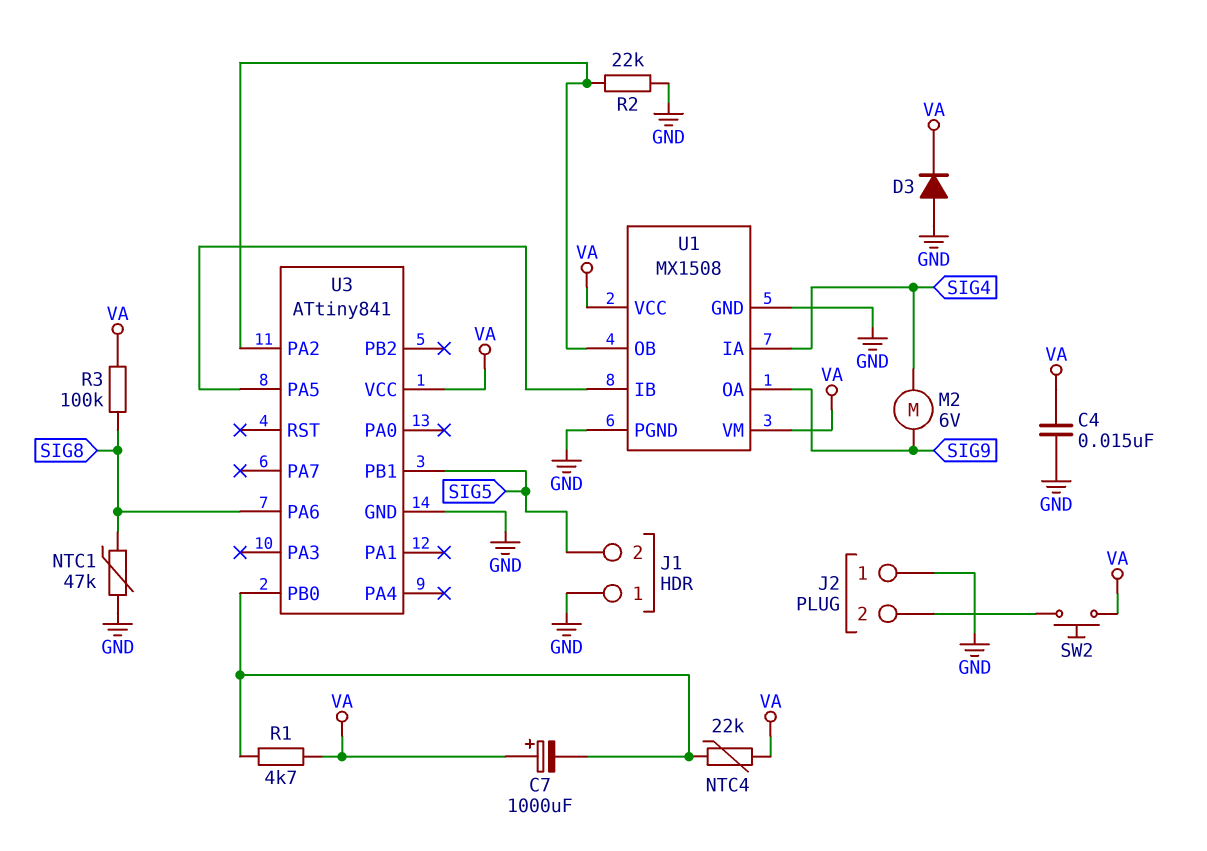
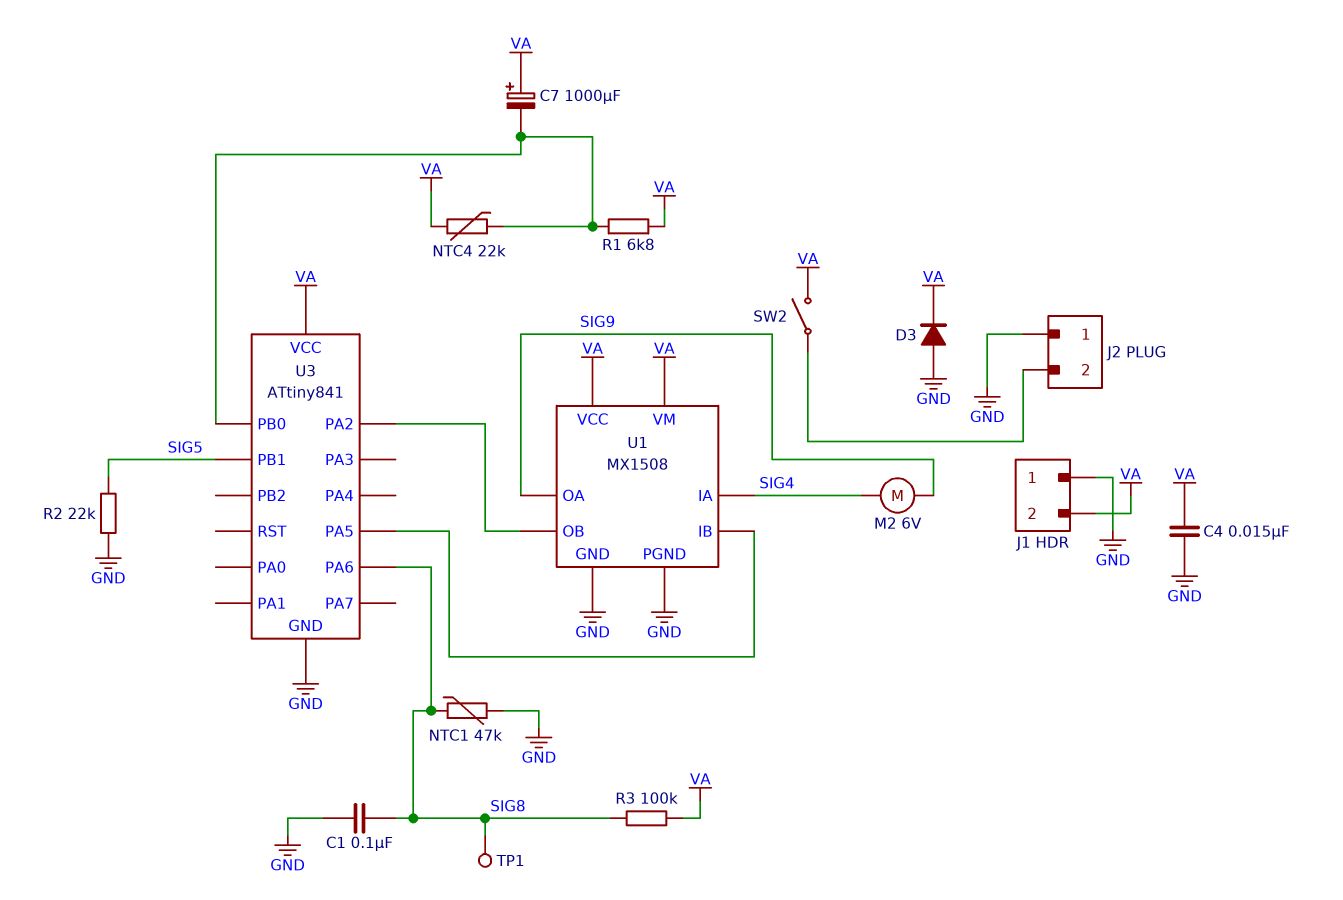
C1: none -> 100nF (GND, SIG8)
J1 pin 2: SIG5 -> VA
R1: 4.7k (U3/PB0, VA) -> 6.8k (U3/PB0, VA)
R2: 22k (GND, U1/OB) -> 22k (GND, SIG5)
SW2: button (J2/2, VA) -> switch (J2/2, VA)
TP1: none -> test point (SIG8)

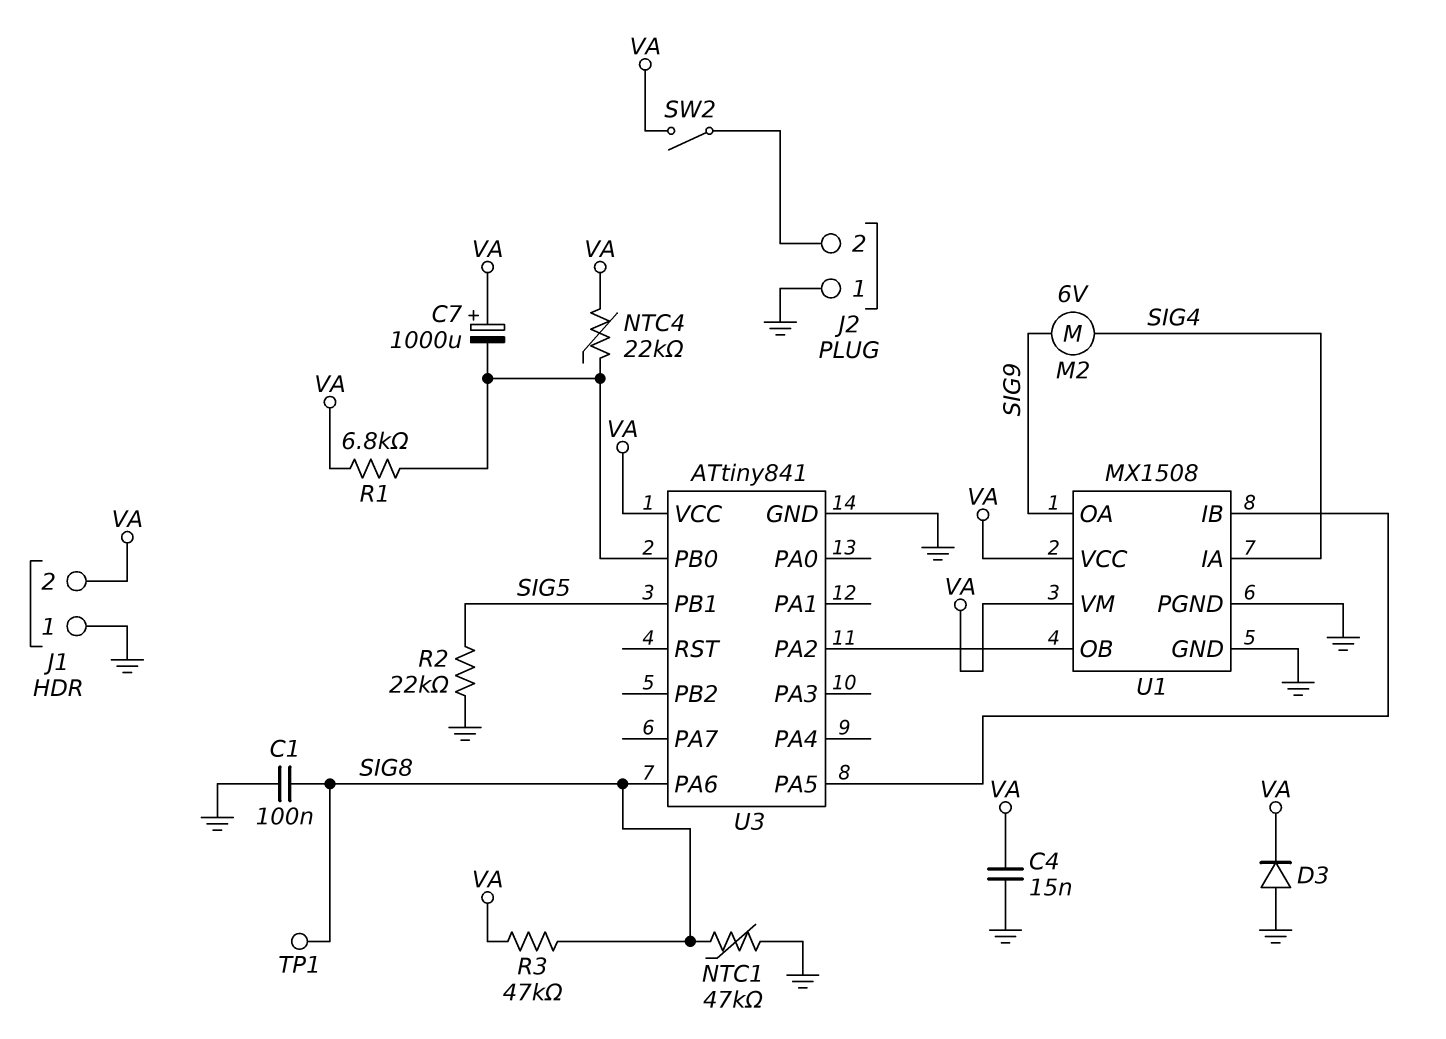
R3: 100k (SIG8, VA) -> 47k (SIG8, VA)

